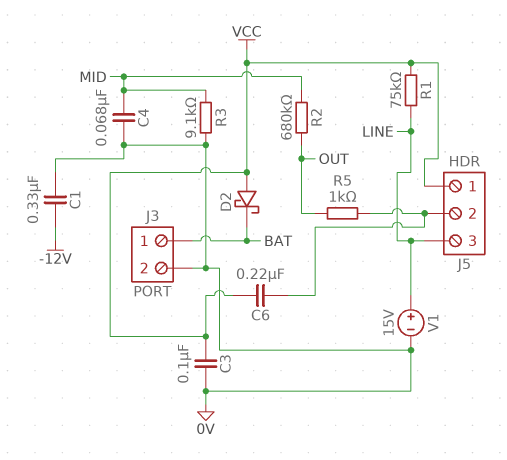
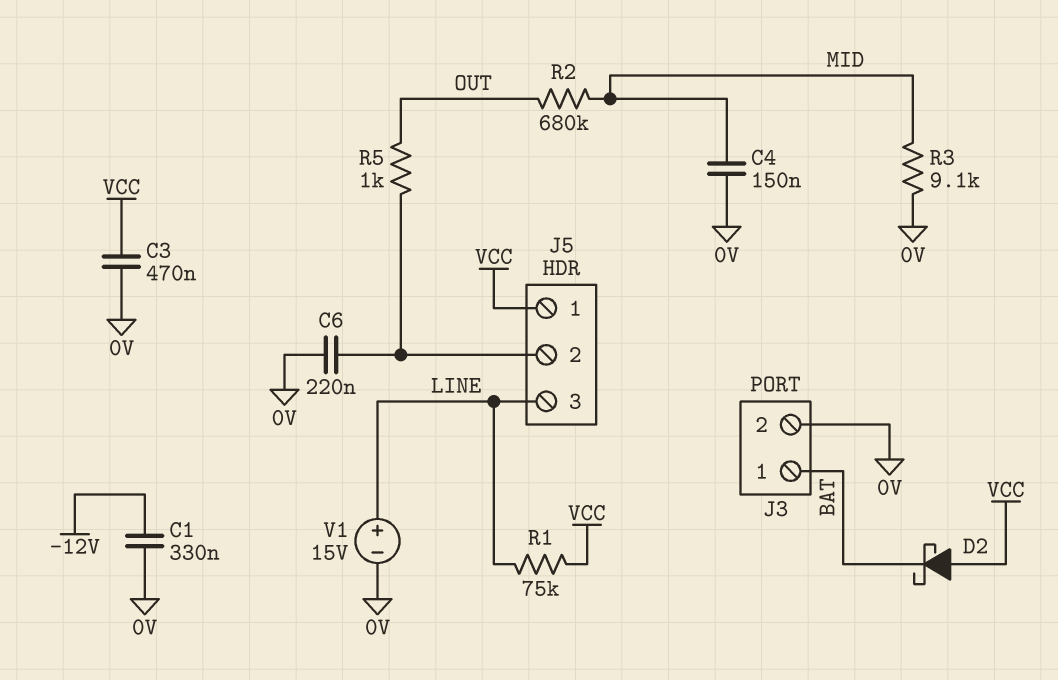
C3: 100nF (0V, VCC) -> 470nF (0V, VCC)
C4: 68nF (0V, MID) -> 150nF (0V, MID)
C6: 220nF (J5/2, VCC) -> 220nF (0V, J5/2)

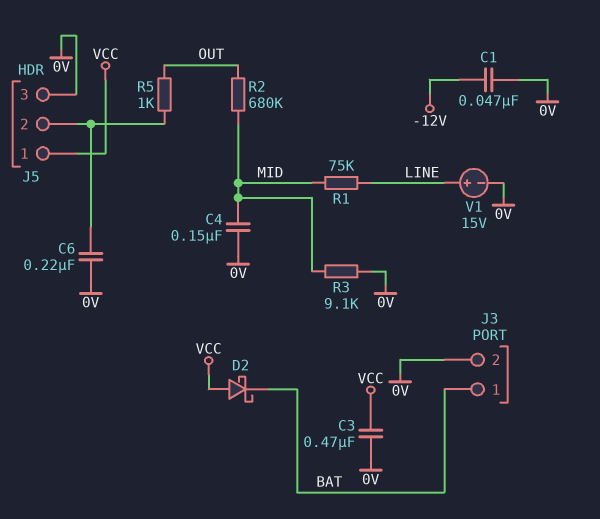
C1: 330nF (-12V, 0V) -> 47nF (-12V, 0V)
J5 pin 3: LINE -> 0V
R1: 75k (LINE, VCC) -> 75k (LINE, MID)

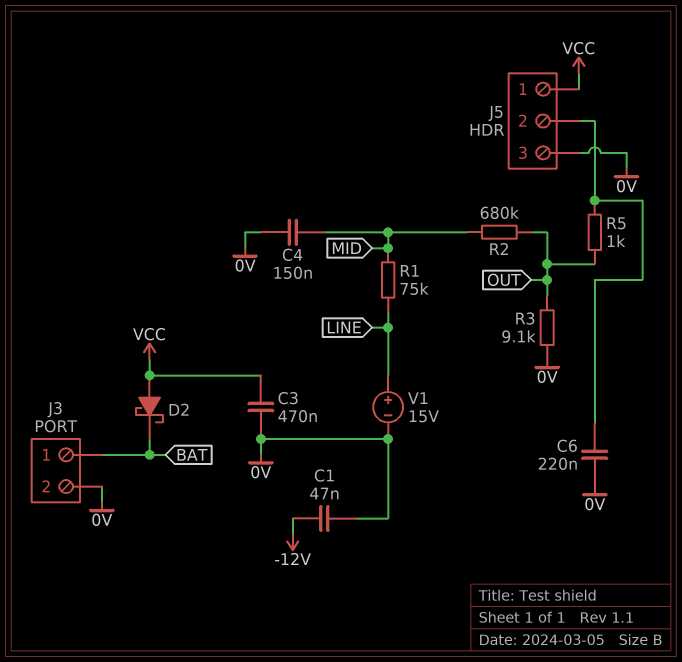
R3: 9.1k (0V, MID) -> 9.1k (0V, OUT)

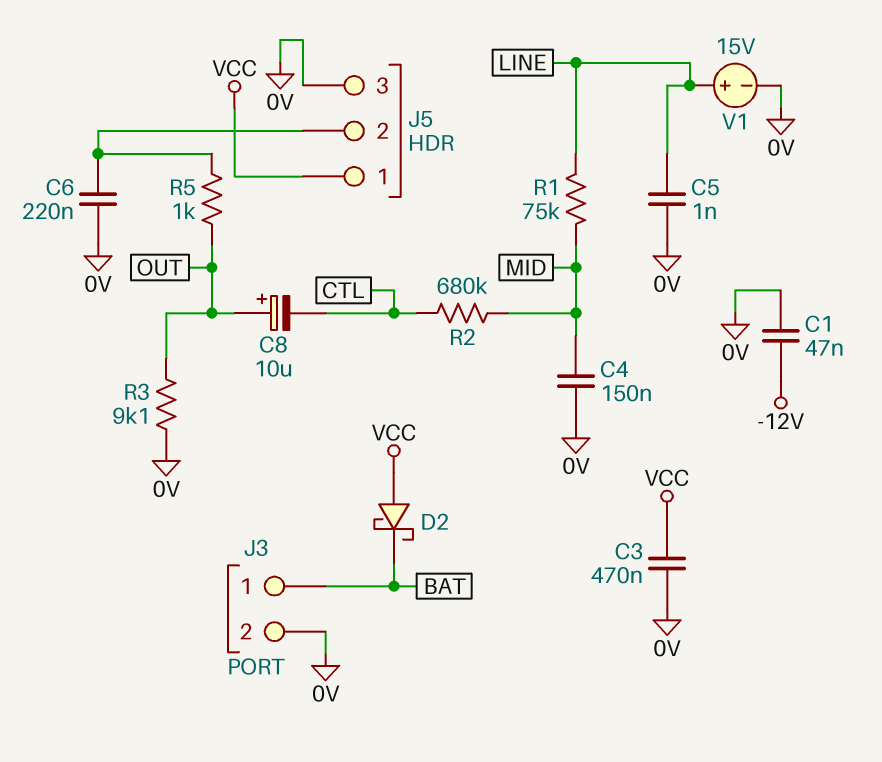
C5: none -> 1nF (0V, LINE)
C8: none -> 10uF (plus OUT, minus CTL)
R2: 680k (MID, OUT) -> 680k (CTL, MID)

